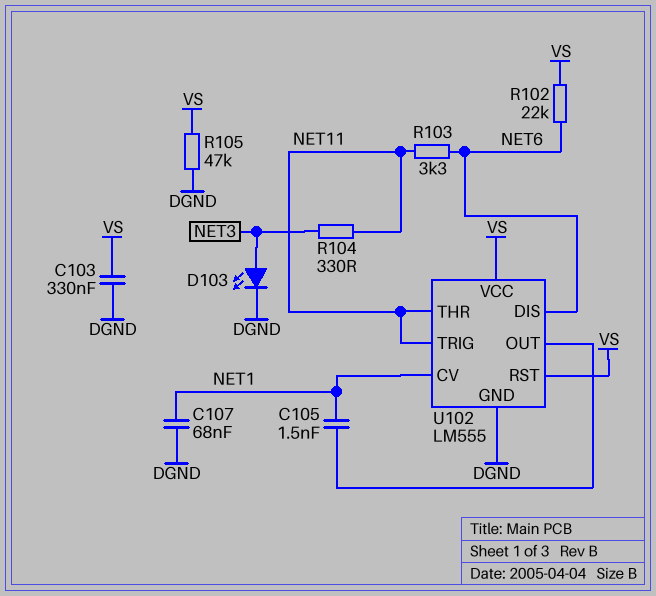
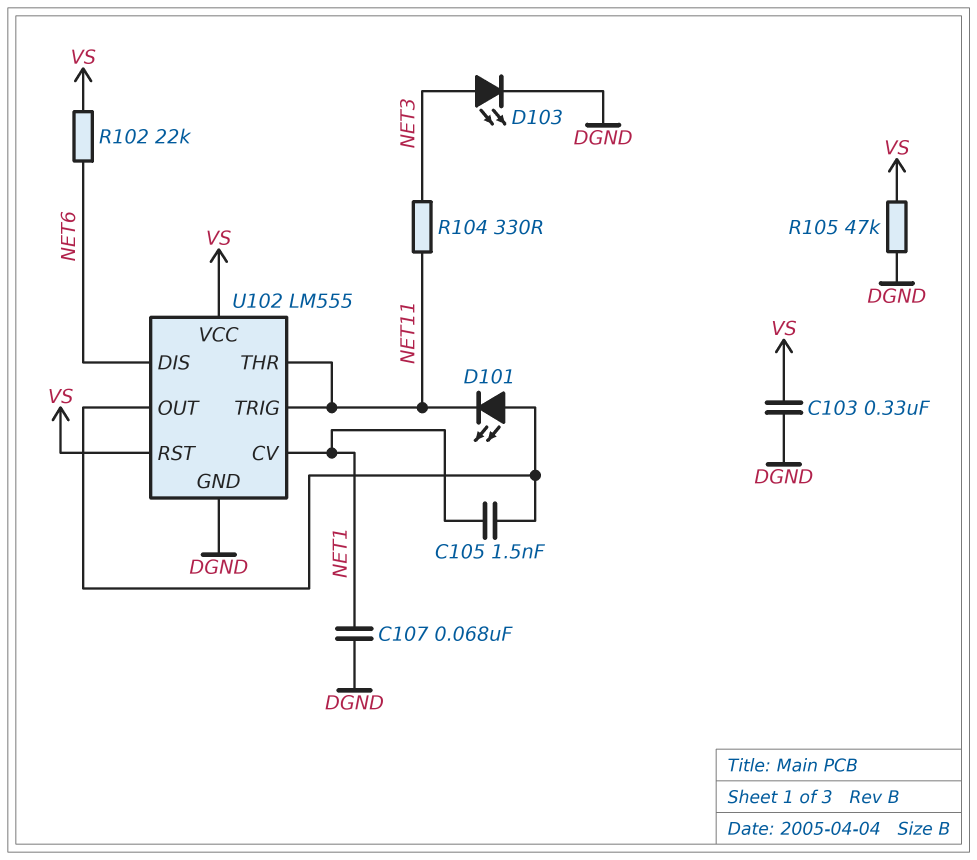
D101: none -> LED (A U102/OUT, K NET11)
R103: 3.3k (NET6, NET11) -> none

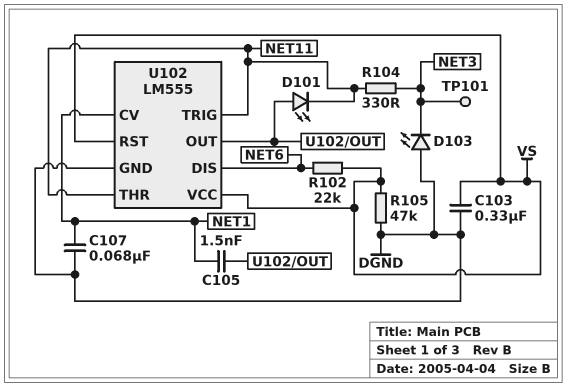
D103: LED (A NET3, K DGND) -> LED (A DGND, K NET3)
TP101: none -> test point (NET3)

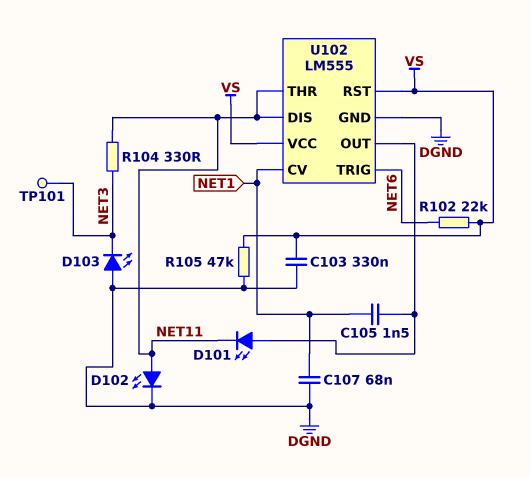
D102: none -> LED (A NET11, K DGND)
U102 pin DIS: NET6 -> NET11
U102 pin TRIG: NET11 -> NET6

